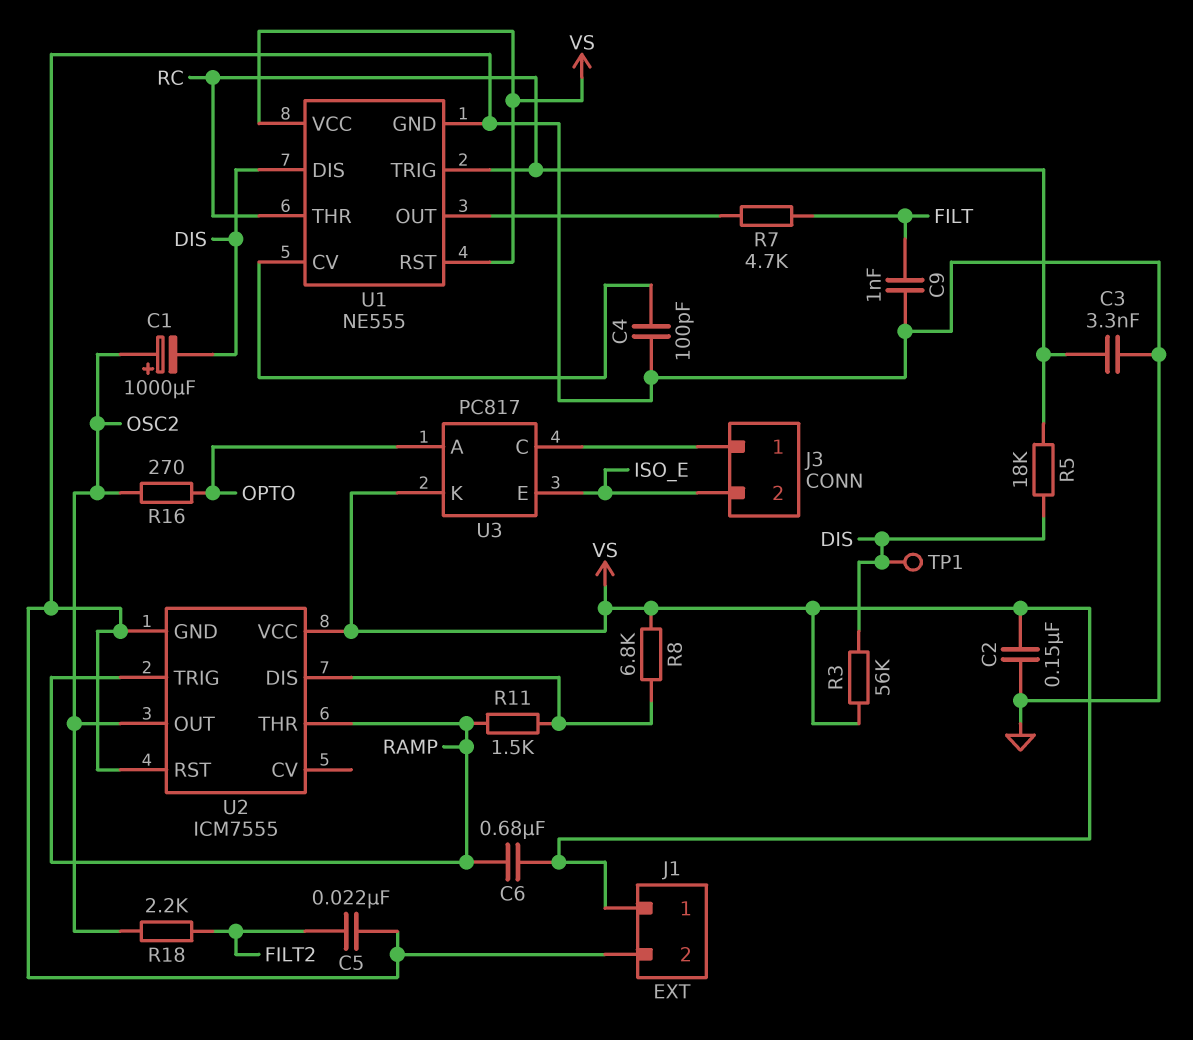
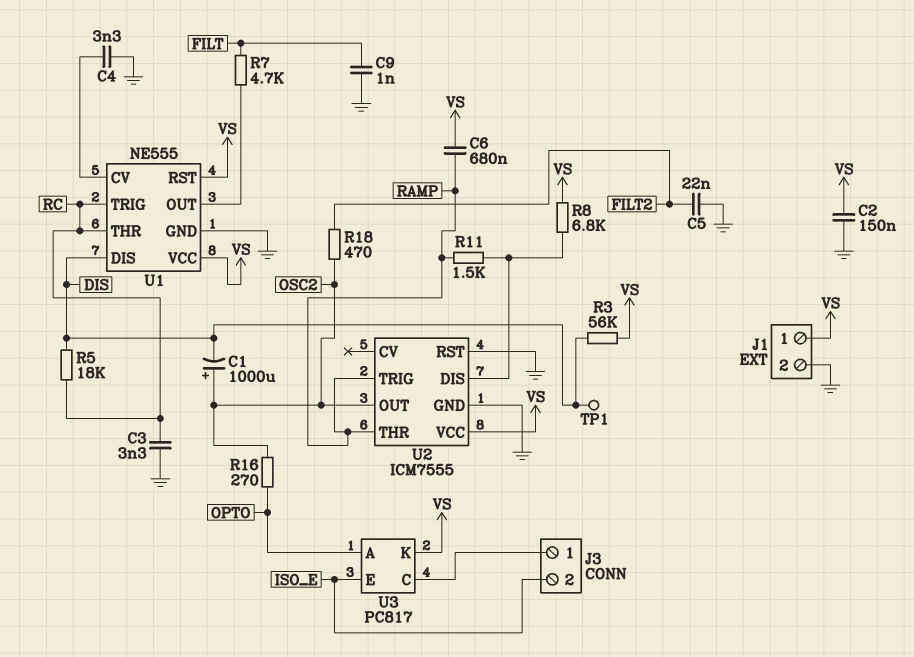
C4: 100pF (GND, U1/CV) -> 3.3nF (GND, U1/CV)
R18: 2.2k (FILT2, OSC2) -> 470 (FILT2, OSC2)

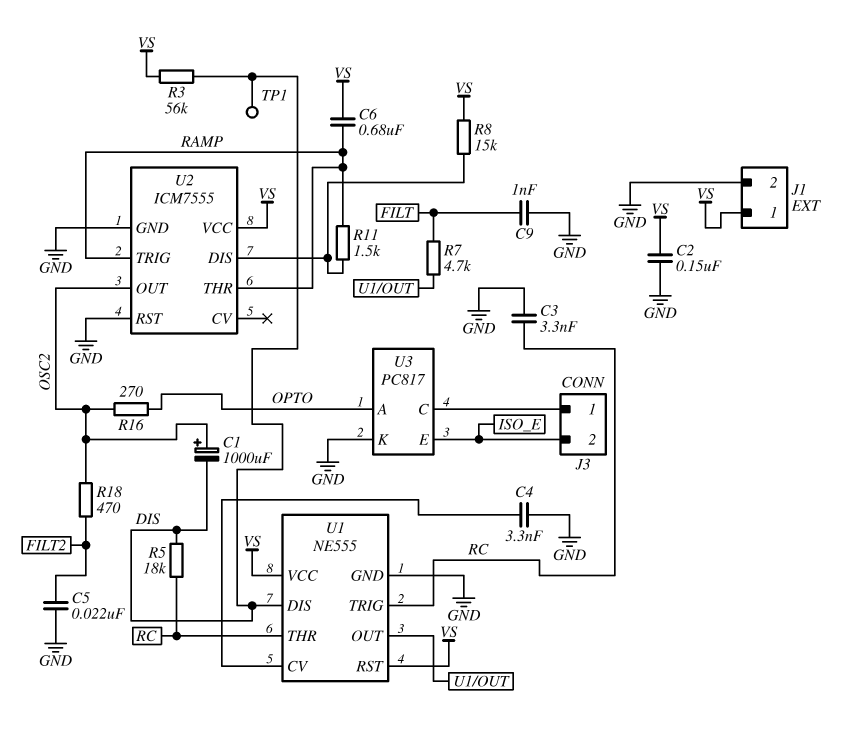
R8: 6.8k (U2/DIS, VS) -> 15k (U2/DIS, VS)
U3 pin K: VS -> GND

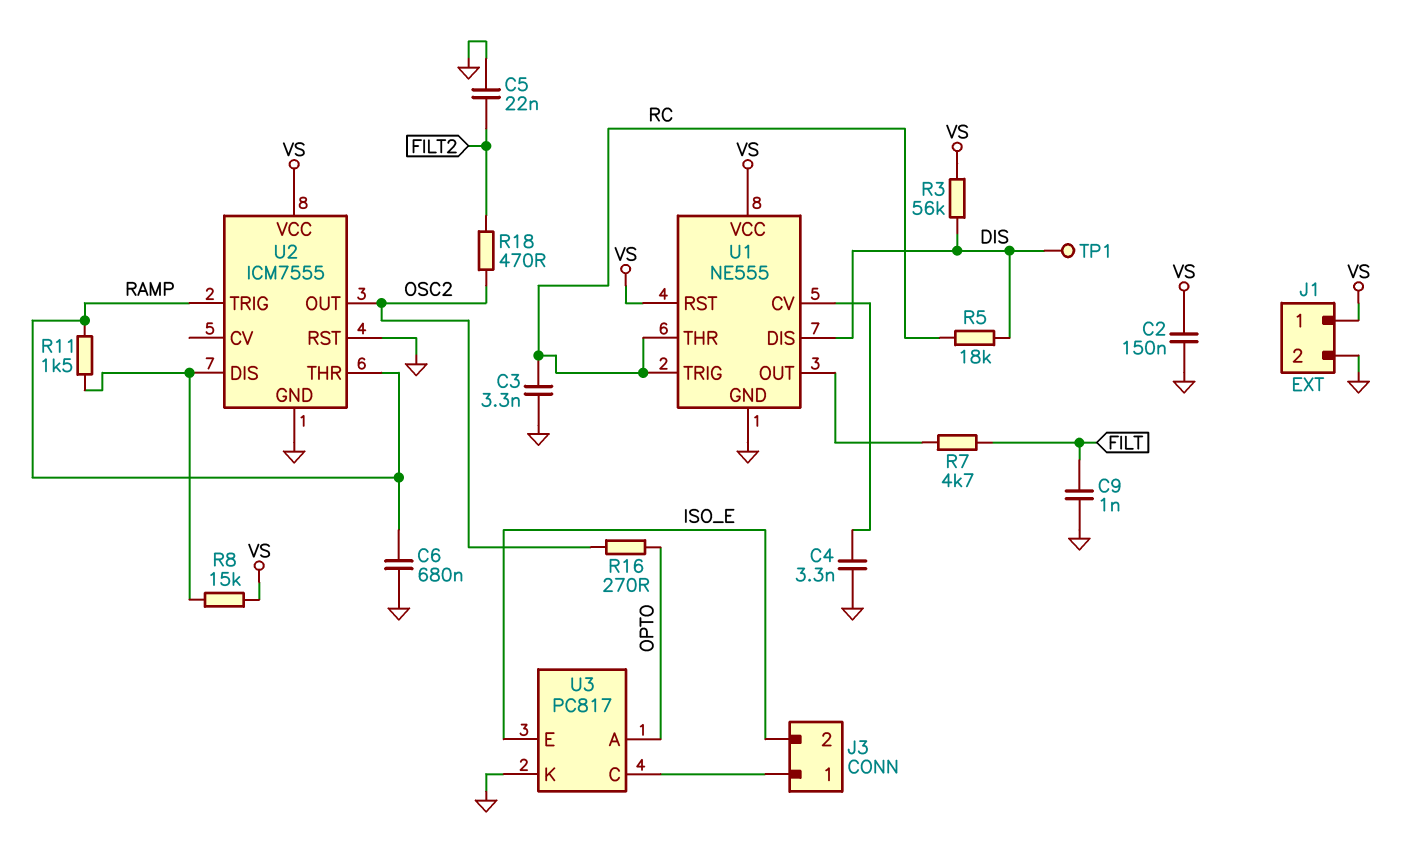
C1: 1000uF (plus OSC2, minus DIS) -> none
C6: 680nF (RAMP, VS) -> 680nF (GND, RAMP)

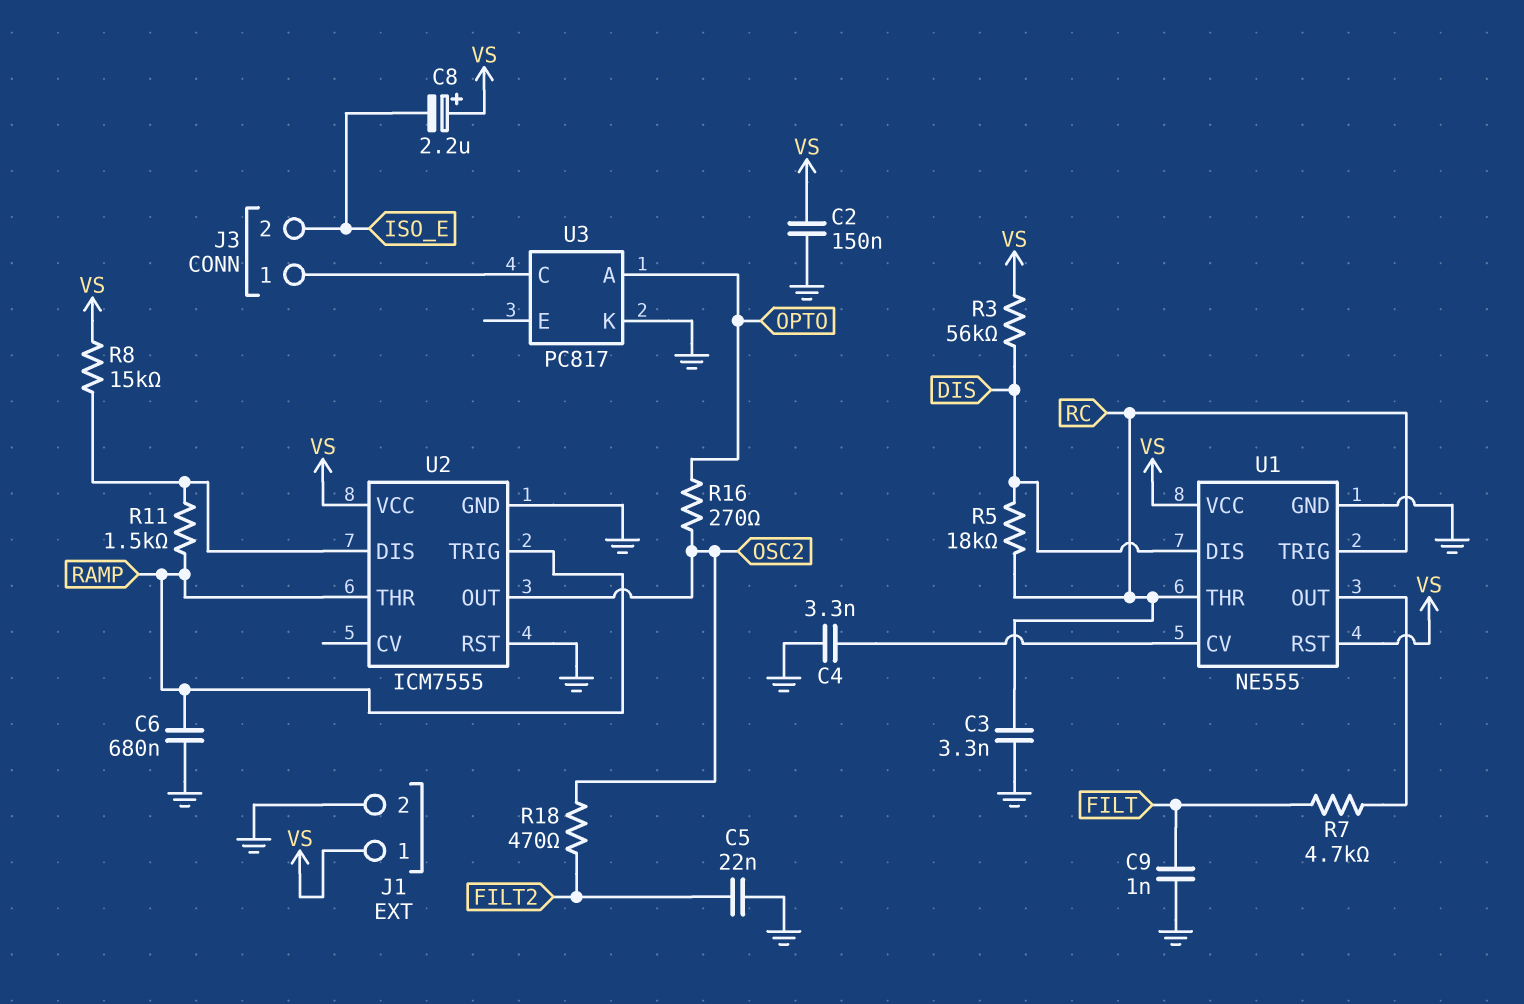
C8: none -> 2.2uF (plus VS, minus ISO_E)
TP1: test point (DIS) -> none
U3 pin E: ISO_E -> none

